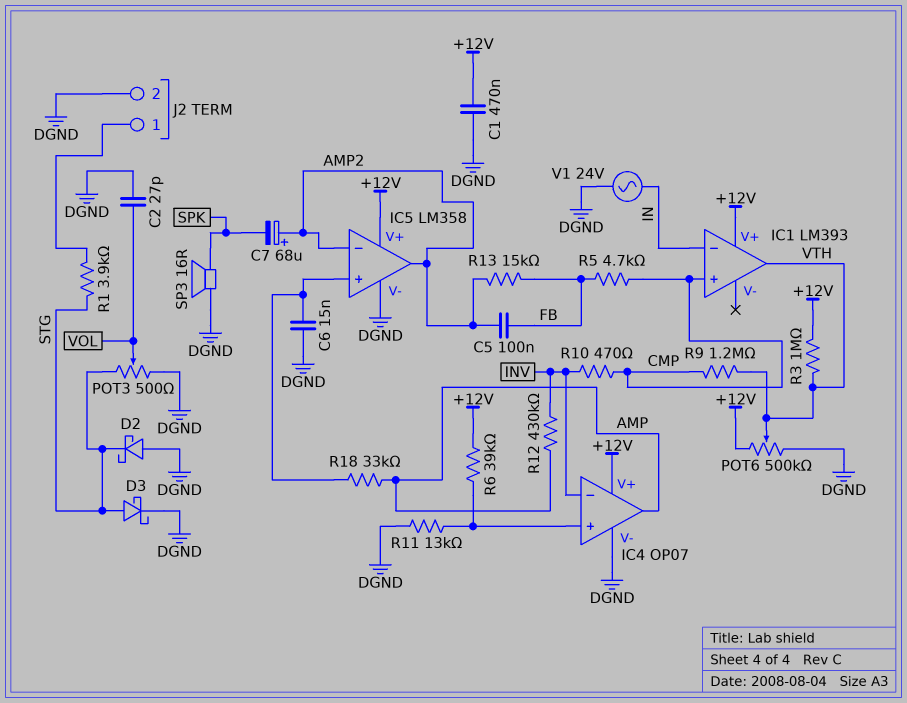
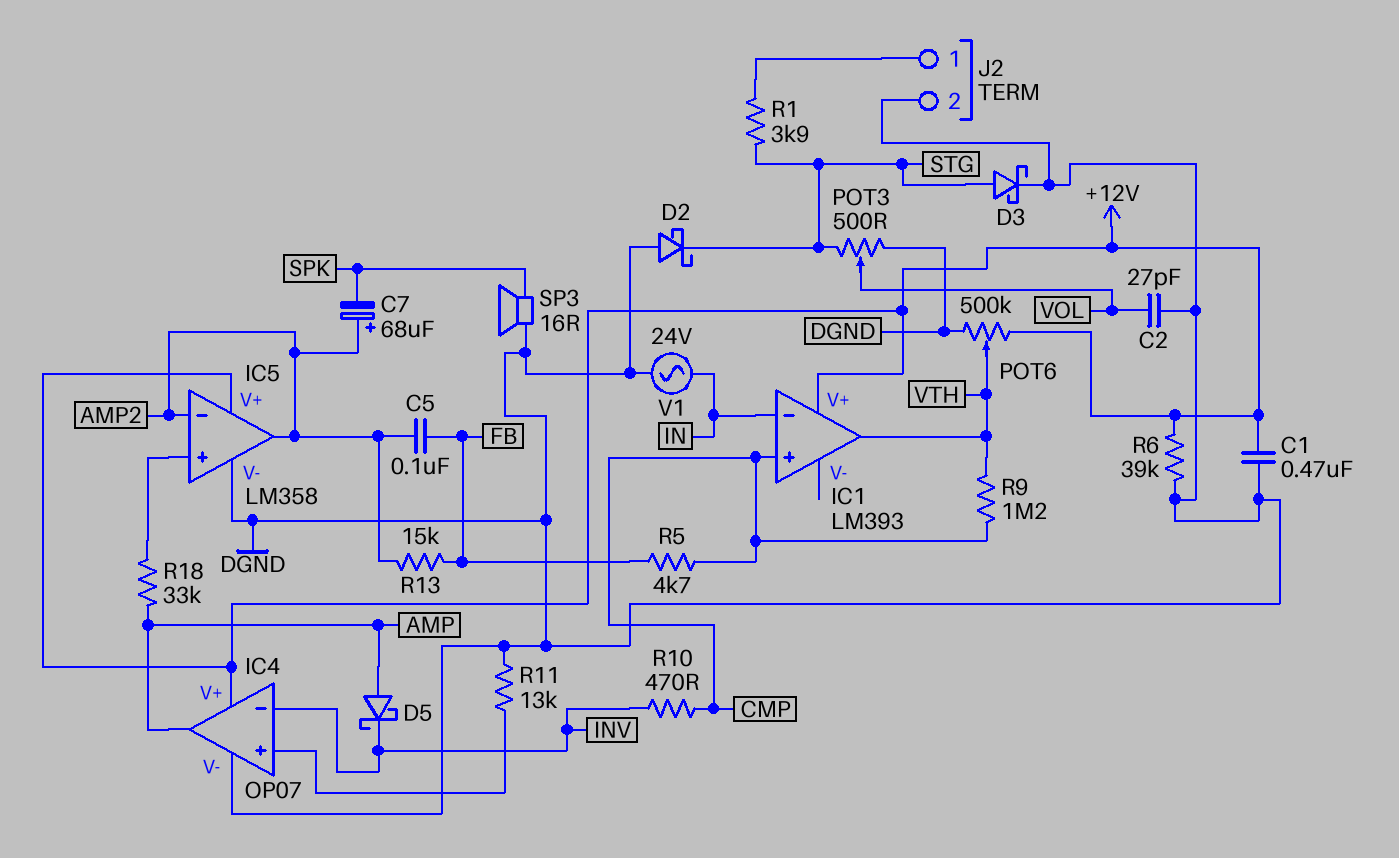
C6: 15nF (DGND, IC5/in+) -> none
D5: none -> schottky (A AMP, K INV)
R3: 1M (+12V, VTH) -> none
R6: 39k (+12V, IC4/in+) -> 39k (+12V, DGND)
R12: 430k (AMP, INV) -> none

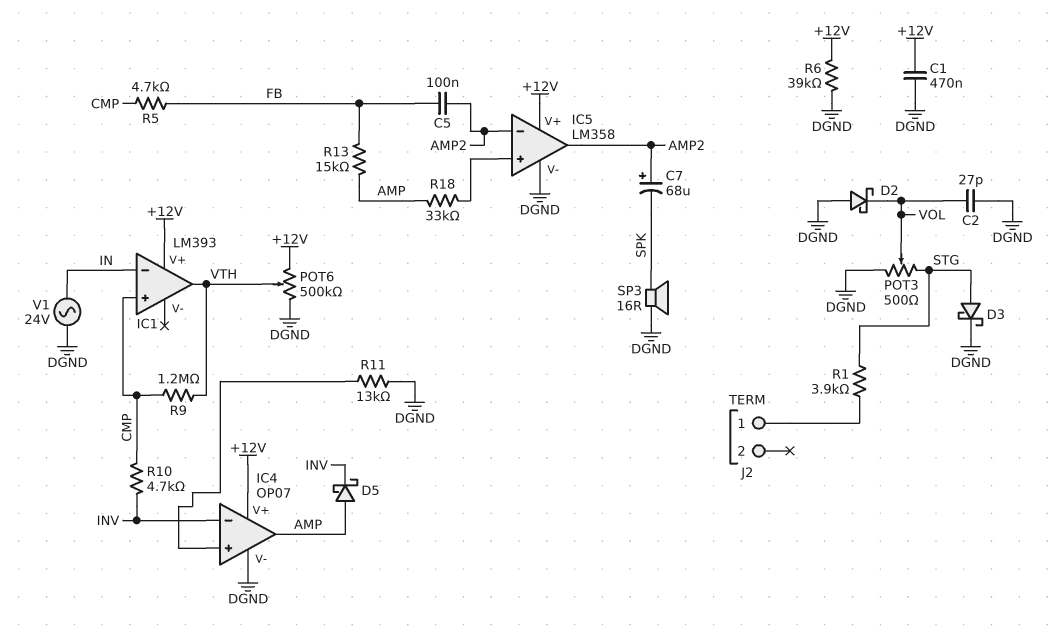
D2: schottky (A DGND, K STG) -> schottky (A DGND, K VOL)
J2 pin 2: DGND -> none
R10: 470 (CMP, INV) -> 4.7k (CMP, INV)
R13: 15k (AMP2, FB) -> 15k (AMP, FB)

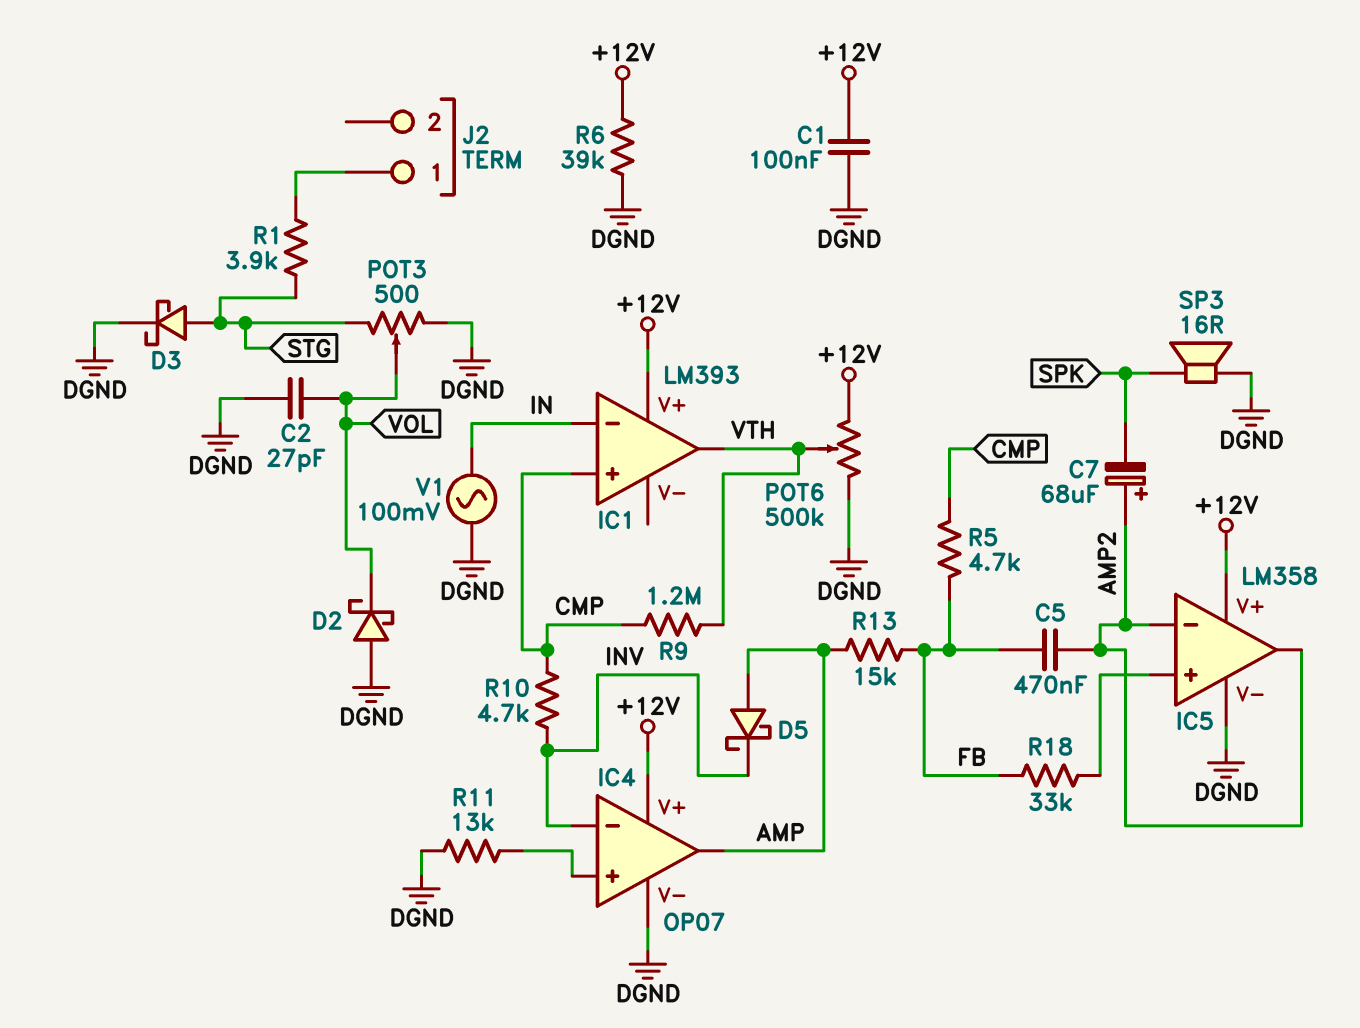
C1: 470nF (+12V, DGND) -> 100nF (+12V, DGND)
C5: 100nF (AMP2, FB) -> 470nF (AMP2, FB)
R18: 33k (AMP, IC5/in+) -> 33k (FB, IC5/in+)
V1: AC 24V (DGND, IN) -> AC 100mV (DGND, IN)

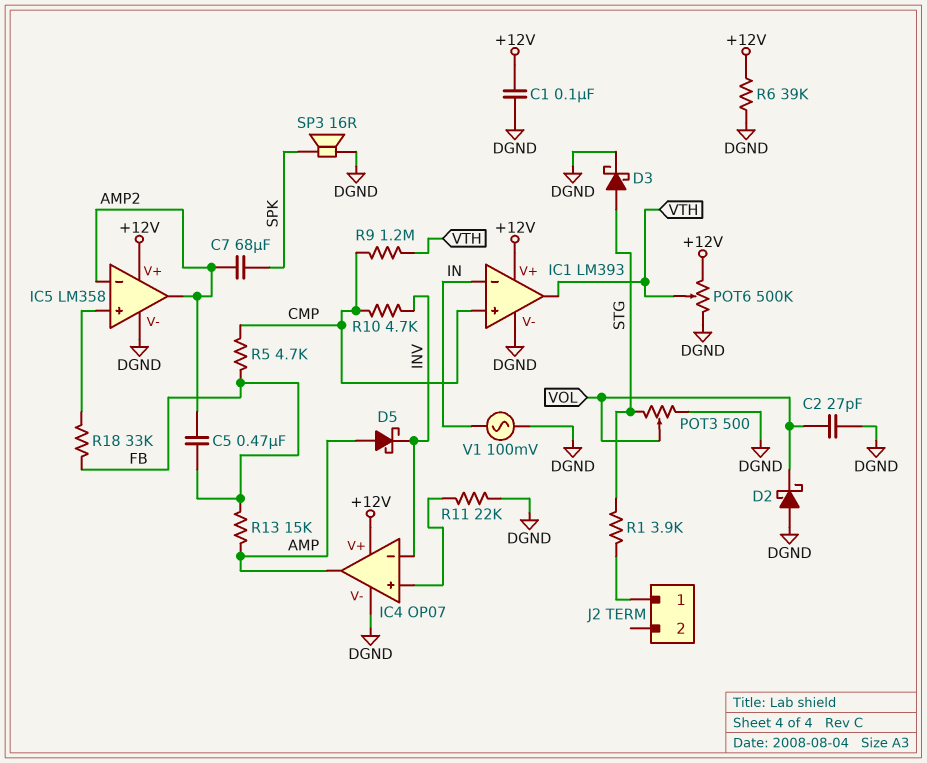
C7: 68uF (plus AMP2, minus SPK) -> 68uF (AMP2, SPK)
IC1 pin V-: none -> DGND
R11: 13k (DGND, IC4/in+) -> 22k (DGND, IC4/in+)

